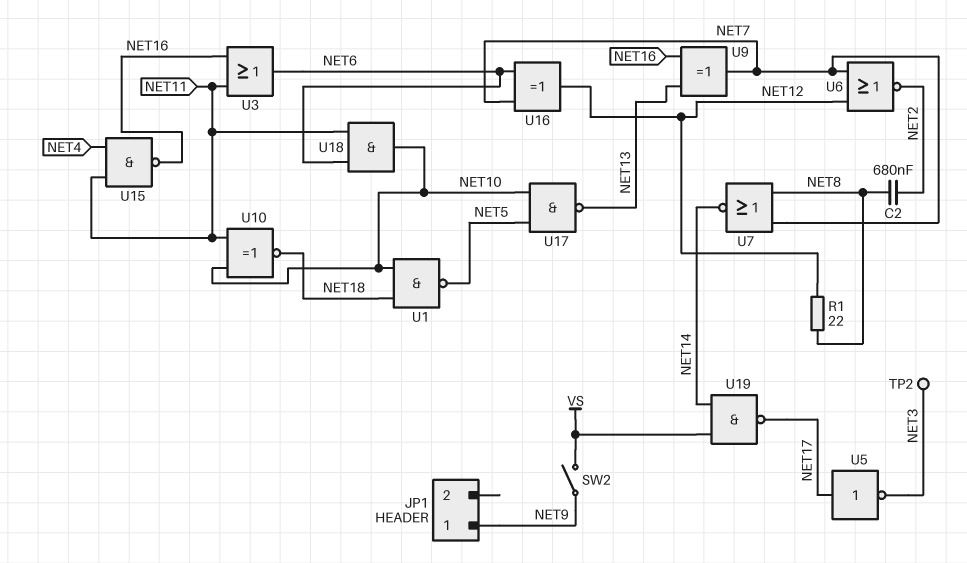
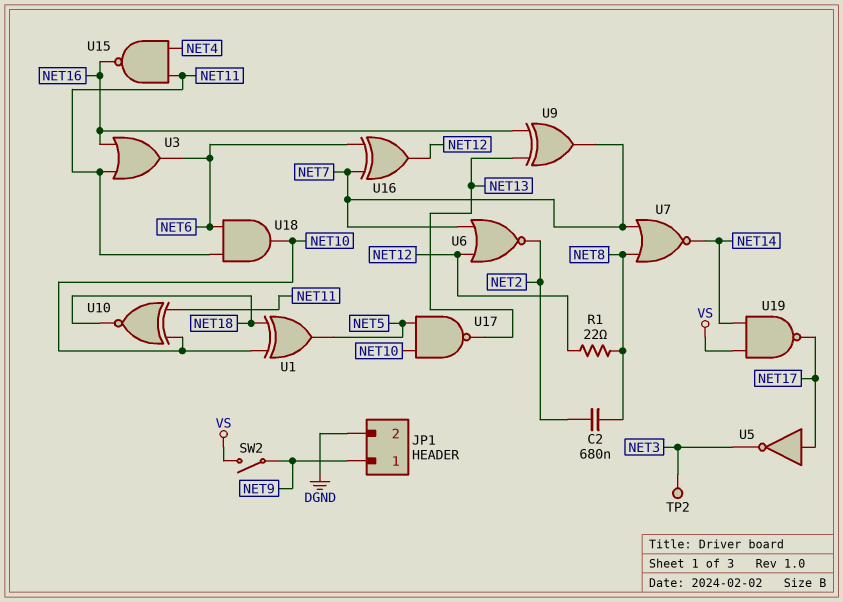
JP1 pin 2: none -> DGND
U1: NAND (in NET10, in NET18, out NET5) -> XOR (in NET10, in NET18, out NET5)

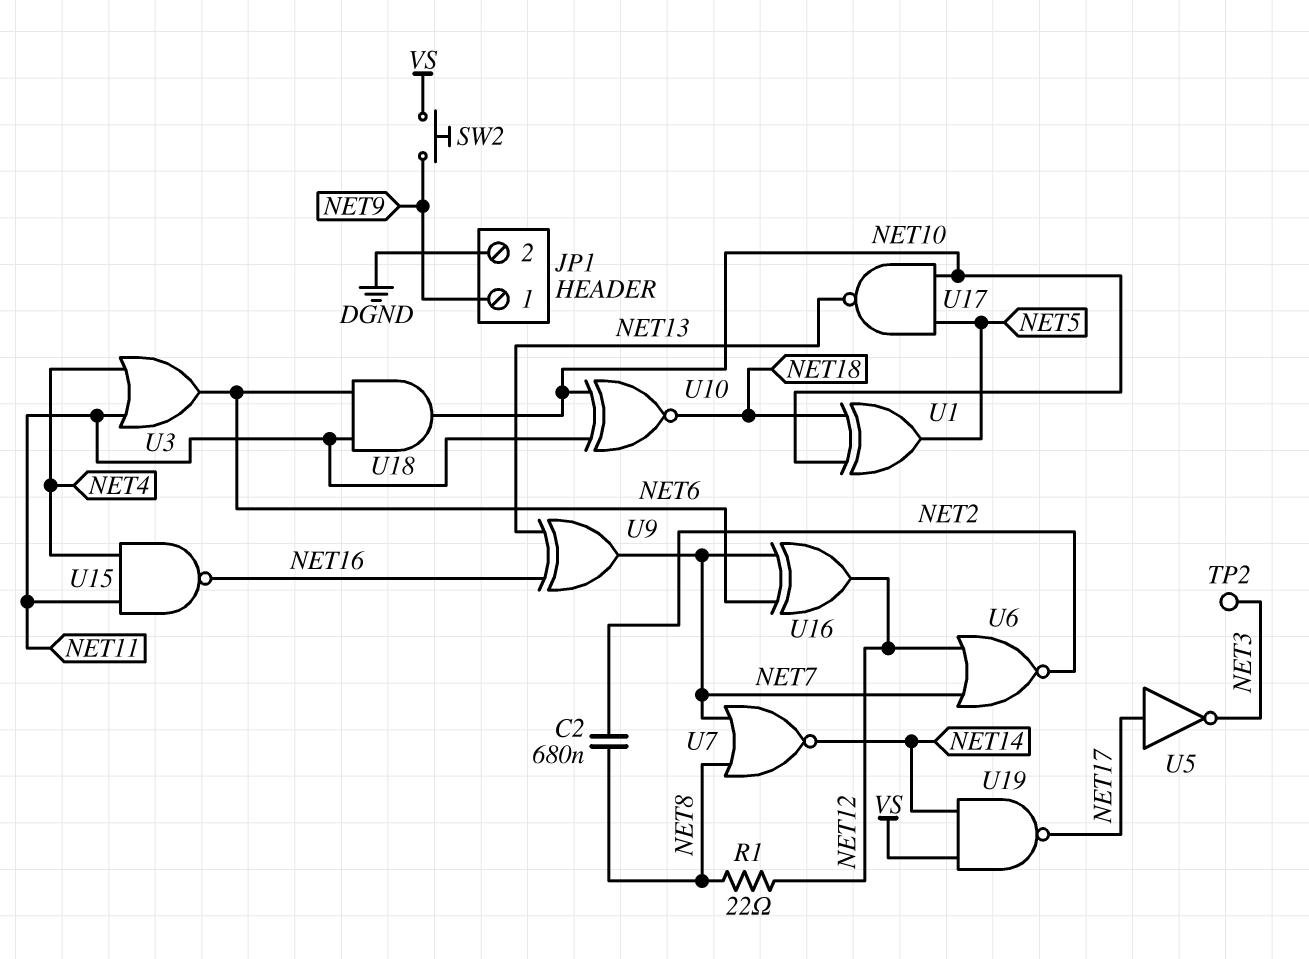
SW2: switch (NET9, VS) -> button (NET9, VS)
U3: OR (in NET11, in NET16, out NET6) -> OR (in NET4, in NET11, out NET6)

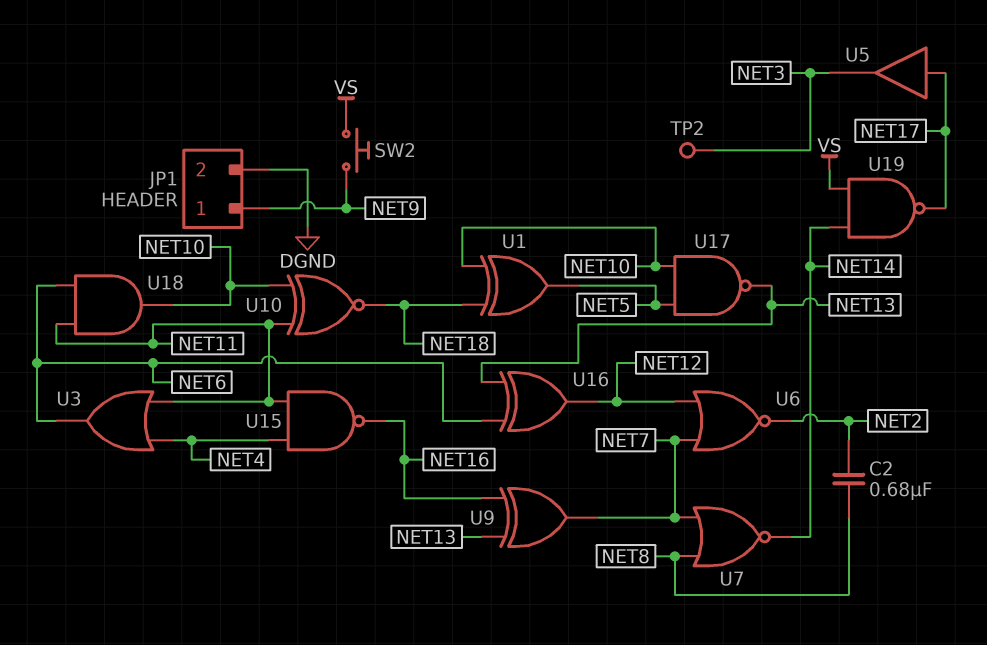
R1: 22 (NET8, NET12) -> none
U5: NOT (in NET17, out NET3) -> buffer (in NET17, out NET3)
U16: XOR (in NET6, in NET7, out NET12) -> XOR (in NET6, in NET13, out NET12)

